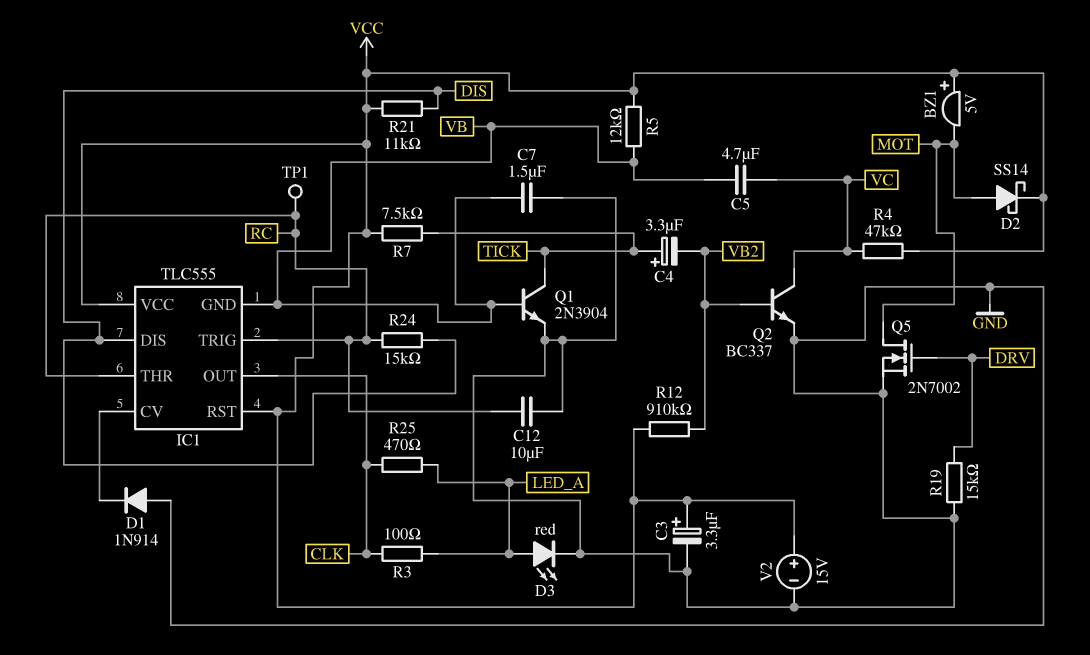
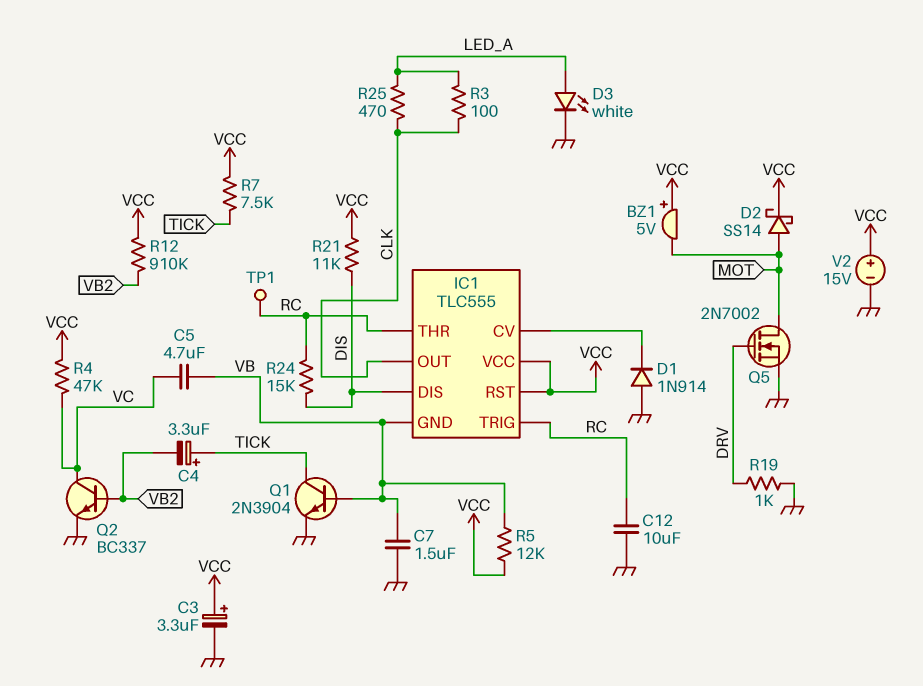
D3: LED red (A LED_A, K GND) -> LED white (A LED_A, K GND)
R19: 15k (DRV, GND) -> 1k (DRV, GND)

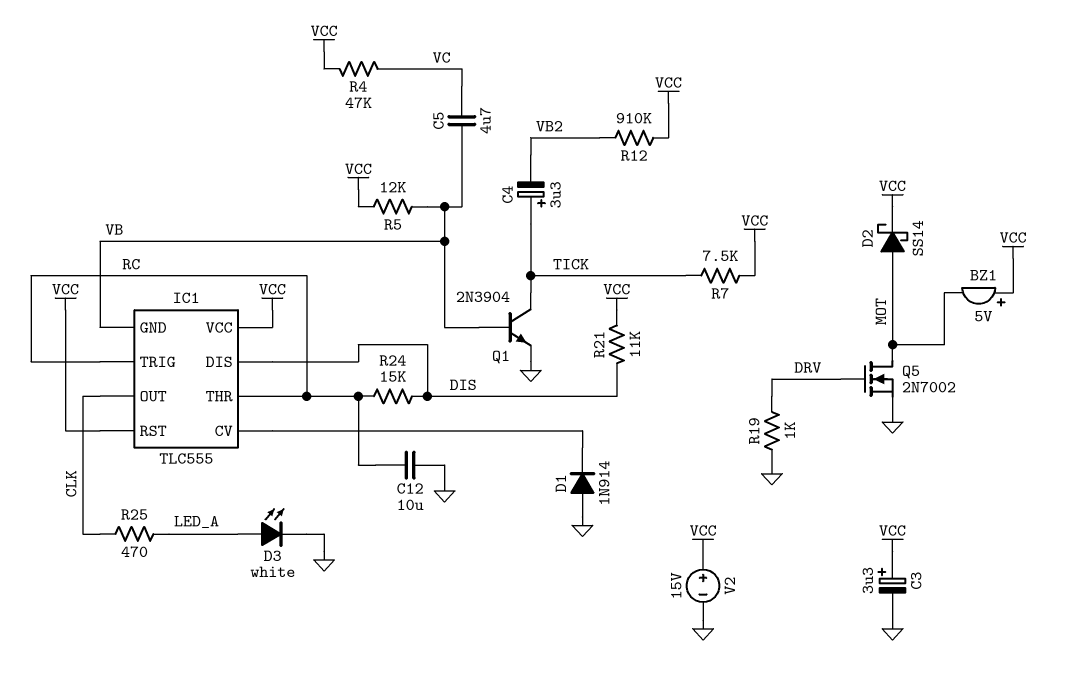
C7: 1.5uF (GND, VB) -> none
Q2: NPN BC337 (B VB2, C VC, E GND) -> none
R3: 100 (CLK, LED_A) -> none
TP1: test point (RC) -> none

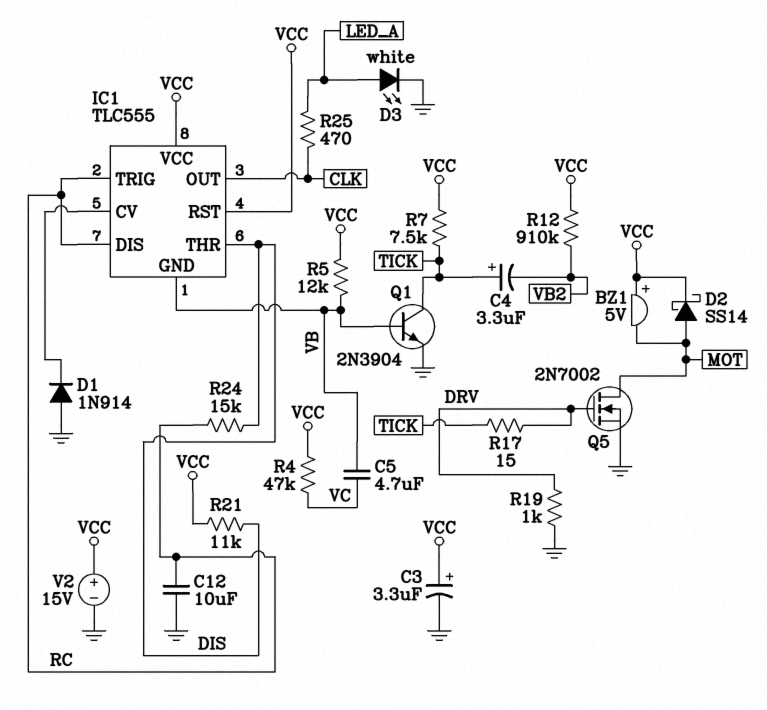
IC1 pin DIS: DIS -> RC
IC1 pin THR: RC -> DIS
R17: none -> 15 (DRV, TICK)

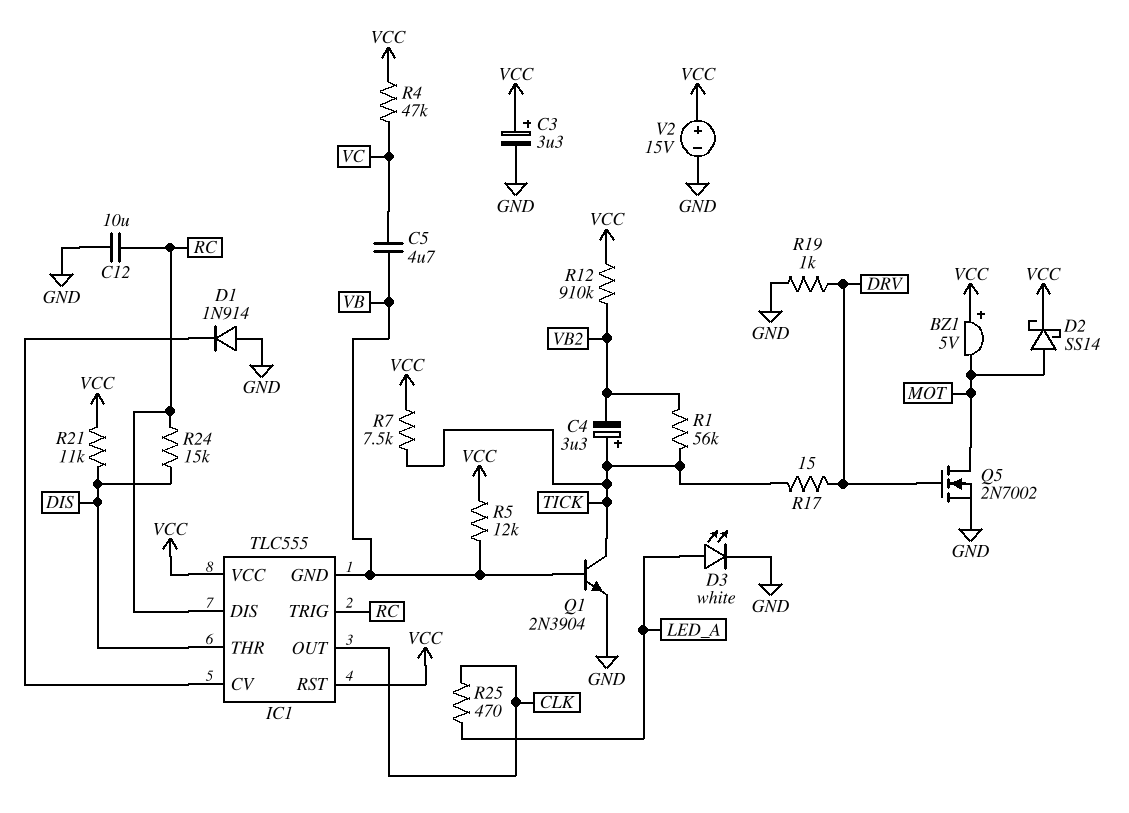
R1: none -> 56k (TICK, VB2)

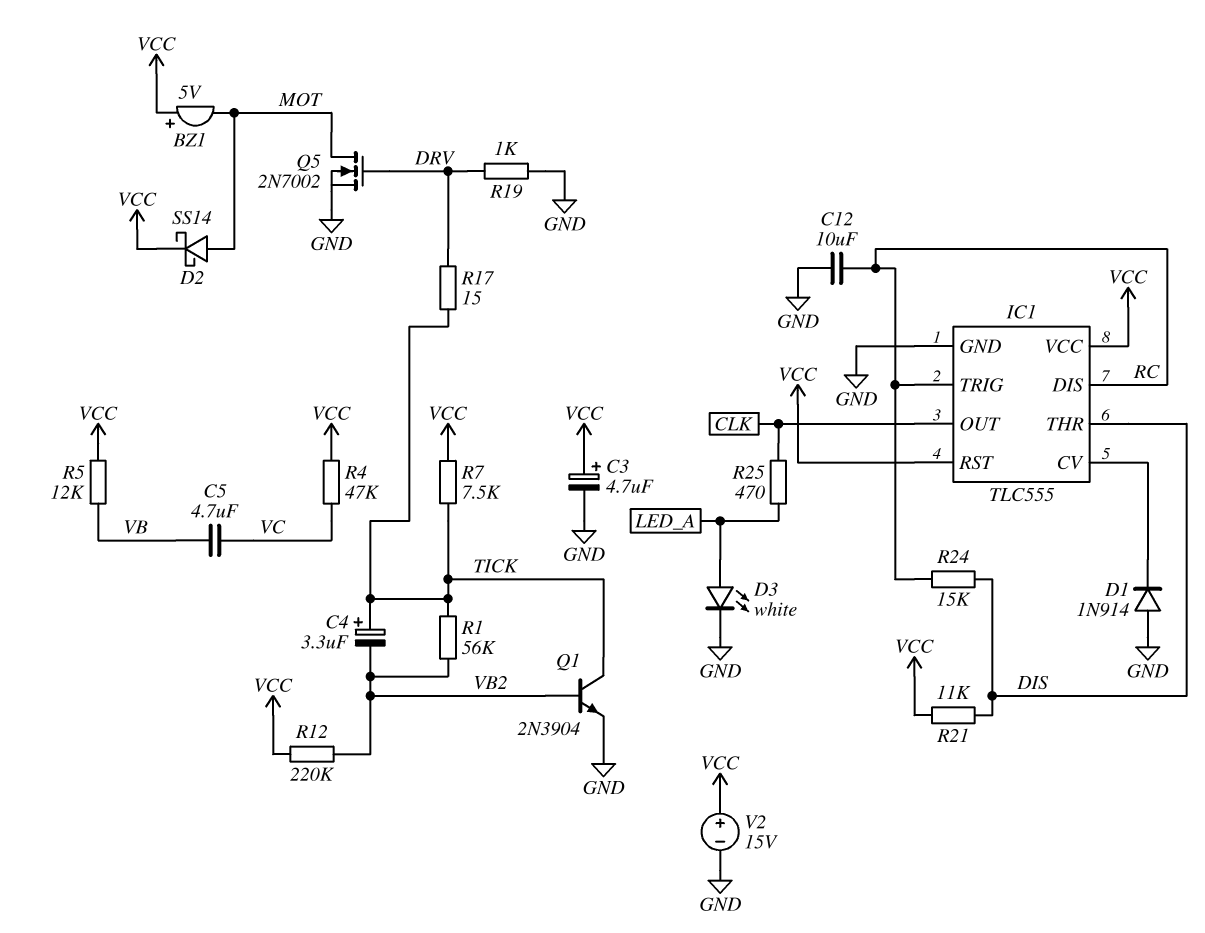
C3: 3.3uF (plus VCC, minus GND) -> 4.7uF (plus VCC, minus GND)
IC1 pin GND: VB -> GND
Q1: NPN 2N3904 (B VB, C TICK, E GND) -> NPN 2N3904 (B VB2, C TICK, E GND)
R12: 910k (VB2, VCC) -> 220k (VB2, VCC)

